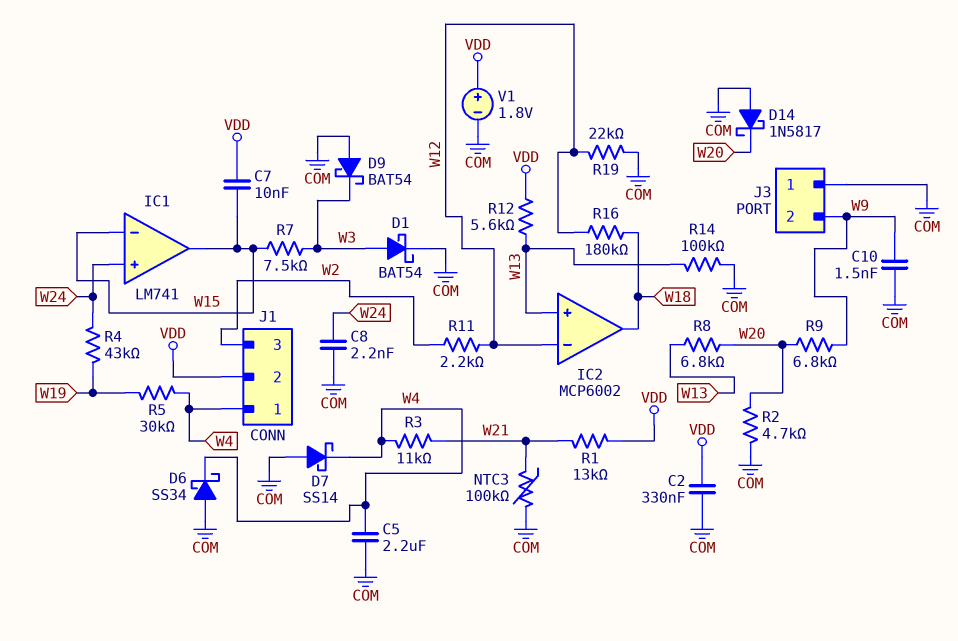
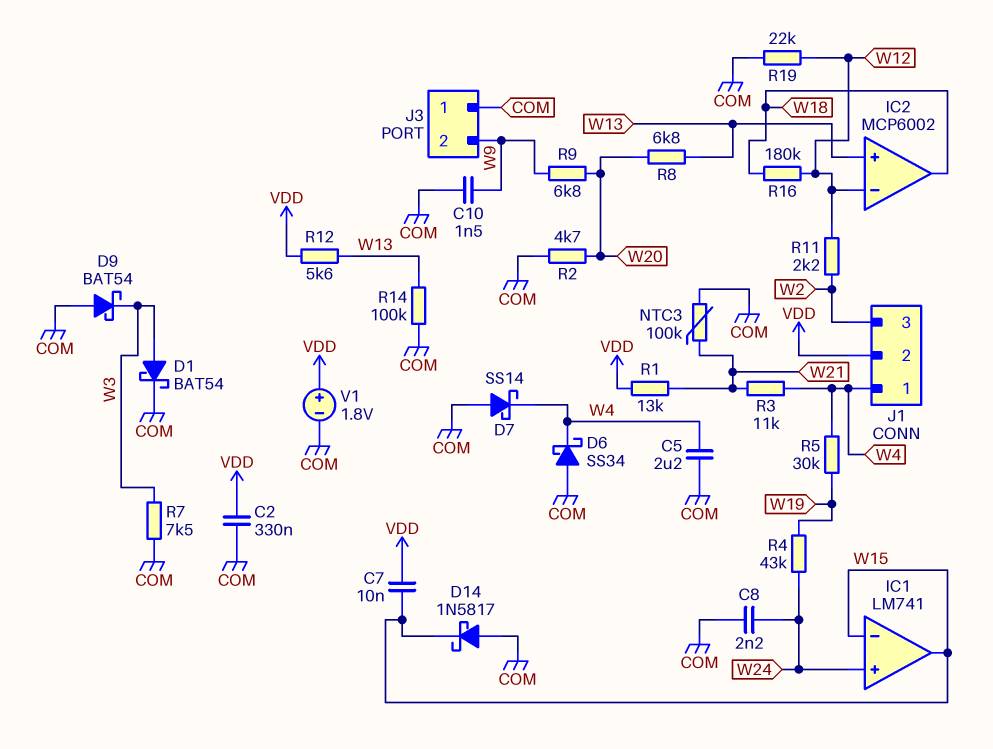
D14: schottky 1N5817 (A COM, K W20) -> schottky 1N5817 (A COM, K W15)
R7: 7.5k (W3, W15) -> 7.5k (COM, W3)

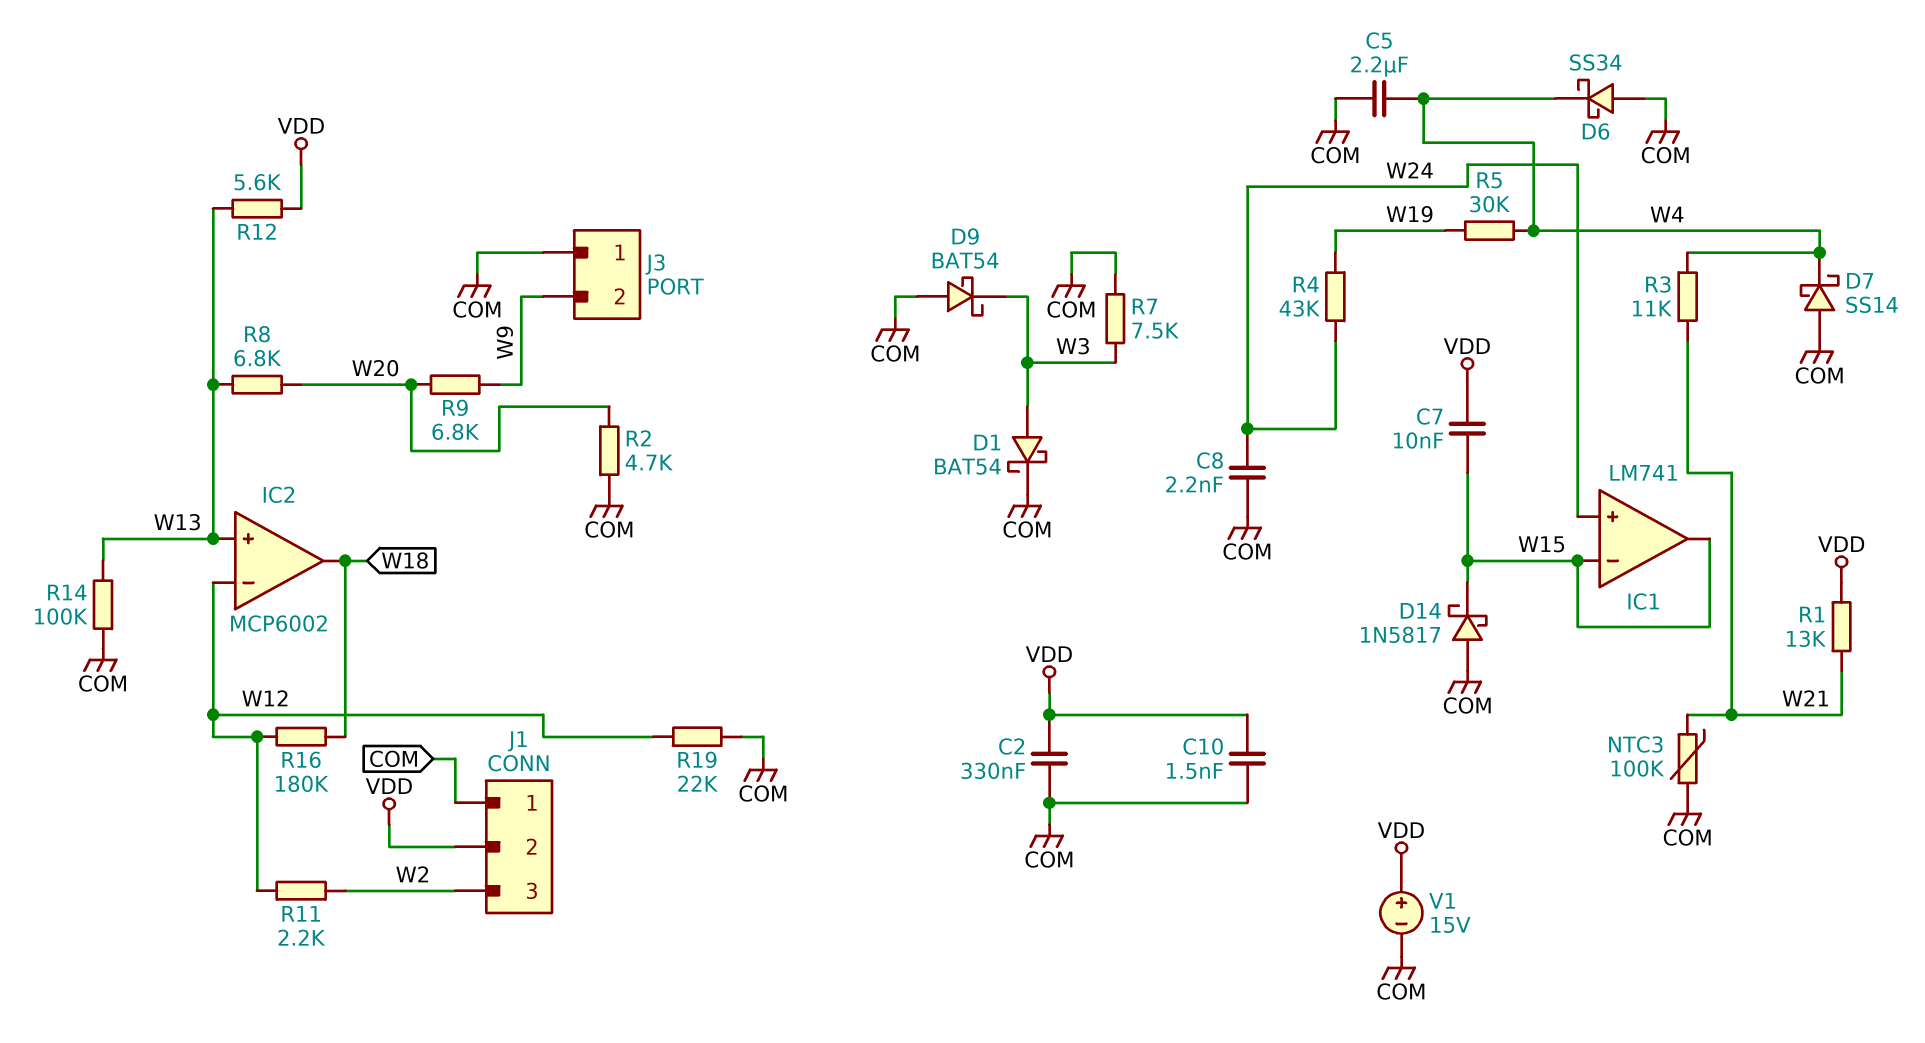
C10: 1.5nF (COM, W9) -> 1.5nF (COM, VDD)
J1 pin 1: W4 -> COM
V1: 1.8V (plus VDD, minus COM) -> 15V (plus VDD, minus COM)

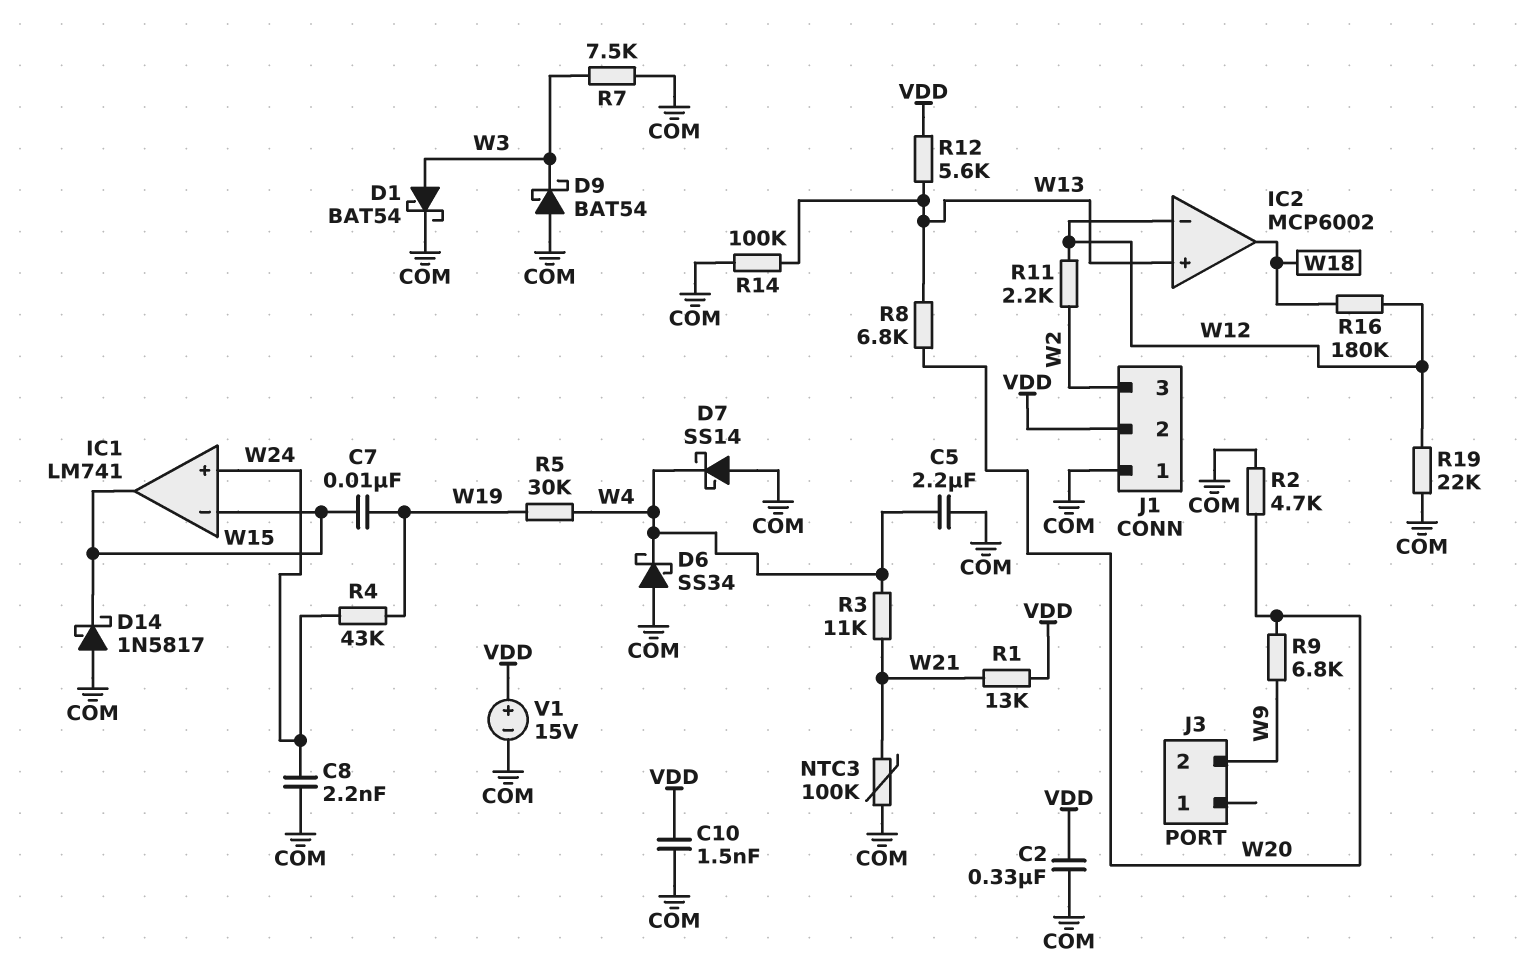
C7: 10nF (VDD, W15) -> 10nF (W15, W19)
J3 pin 1: COM -> none

